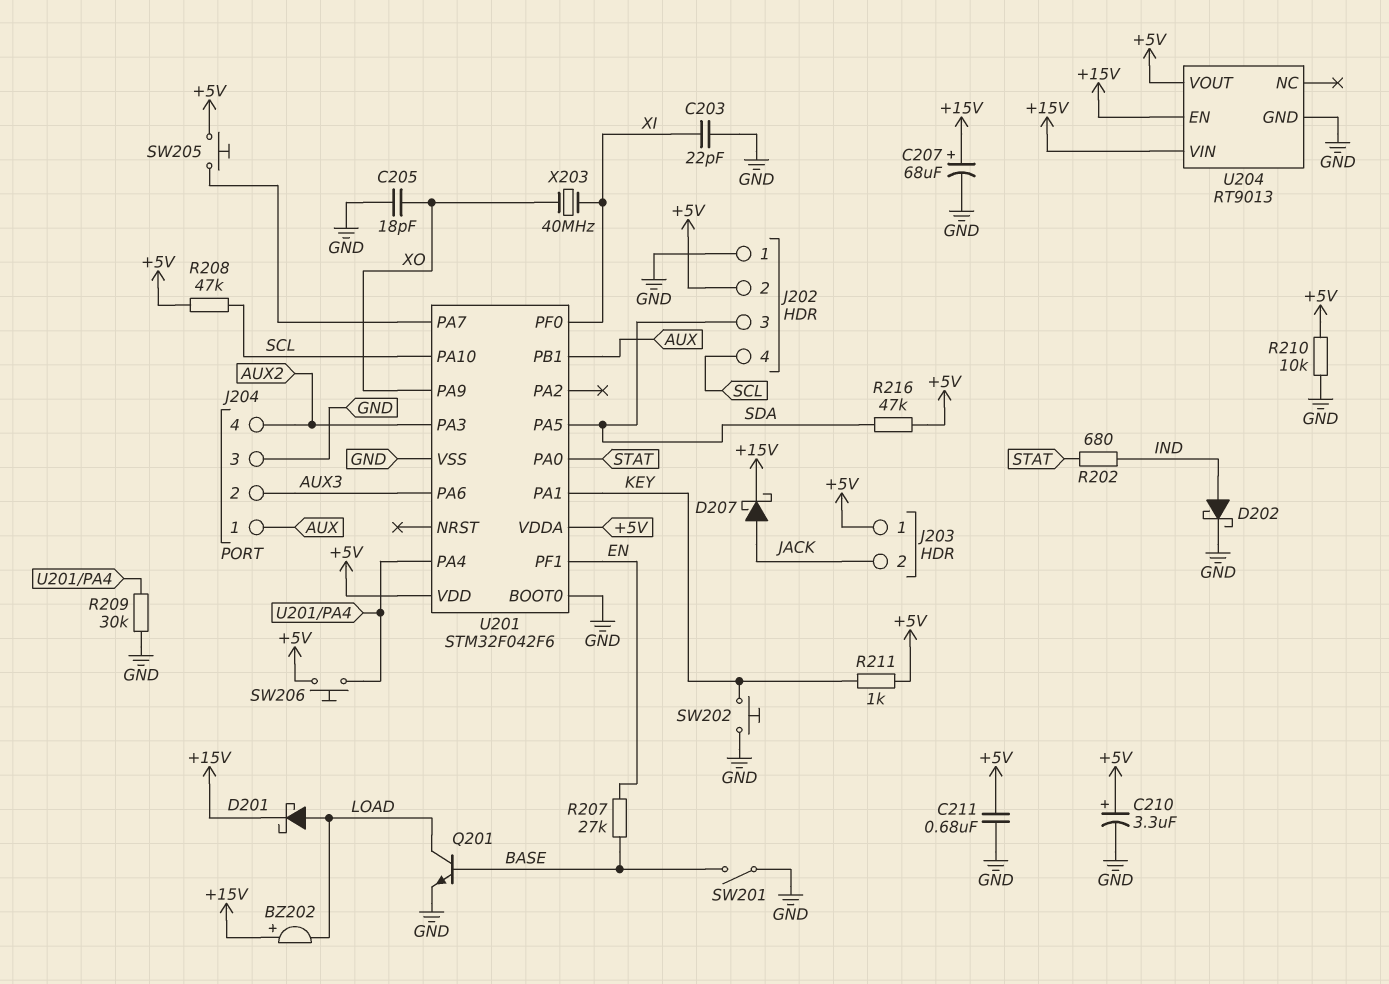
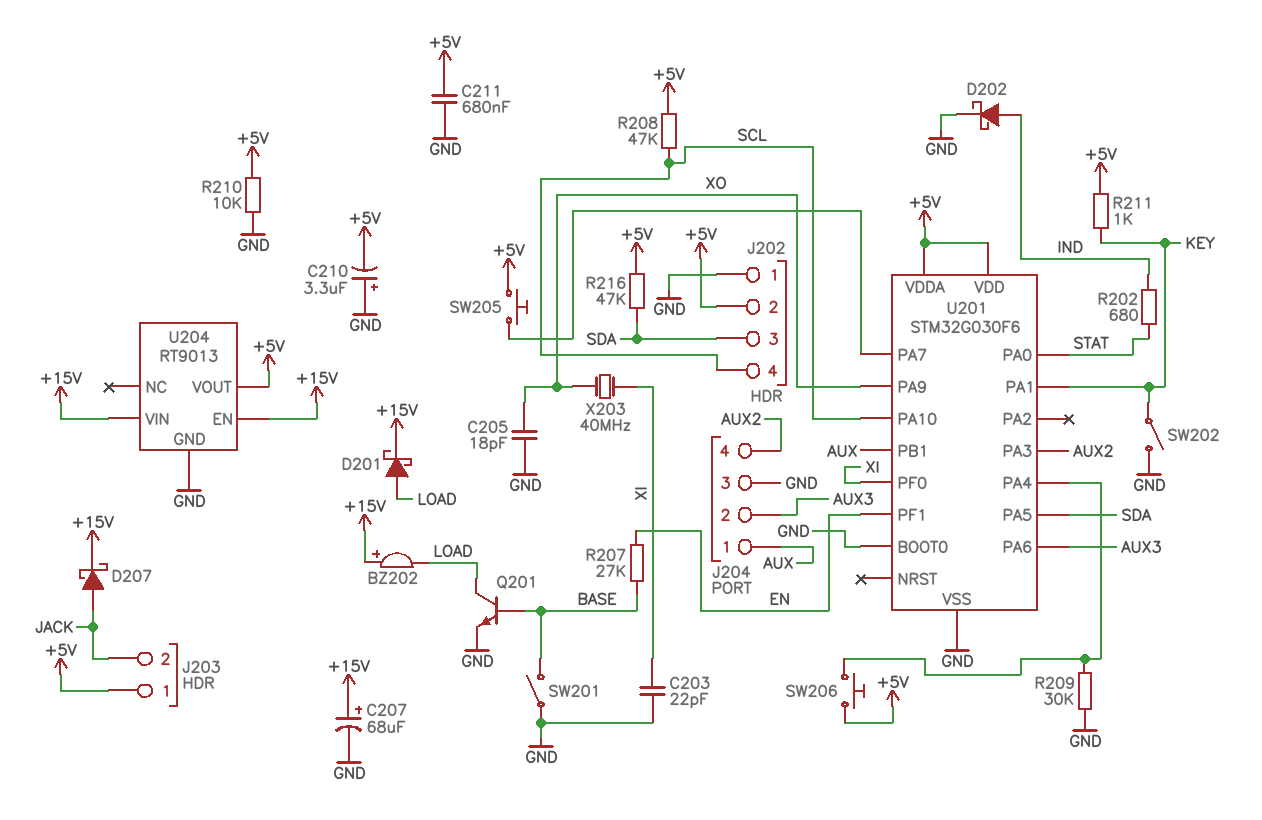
C210: 3.3uF (plus +5V, minus GND) -> 3.3uF (plus GND, minus +5V)
SW202: button (GND, KEY) -> switch (GND, KEY)
U201: STM32F042F6 -> STM32G030F6

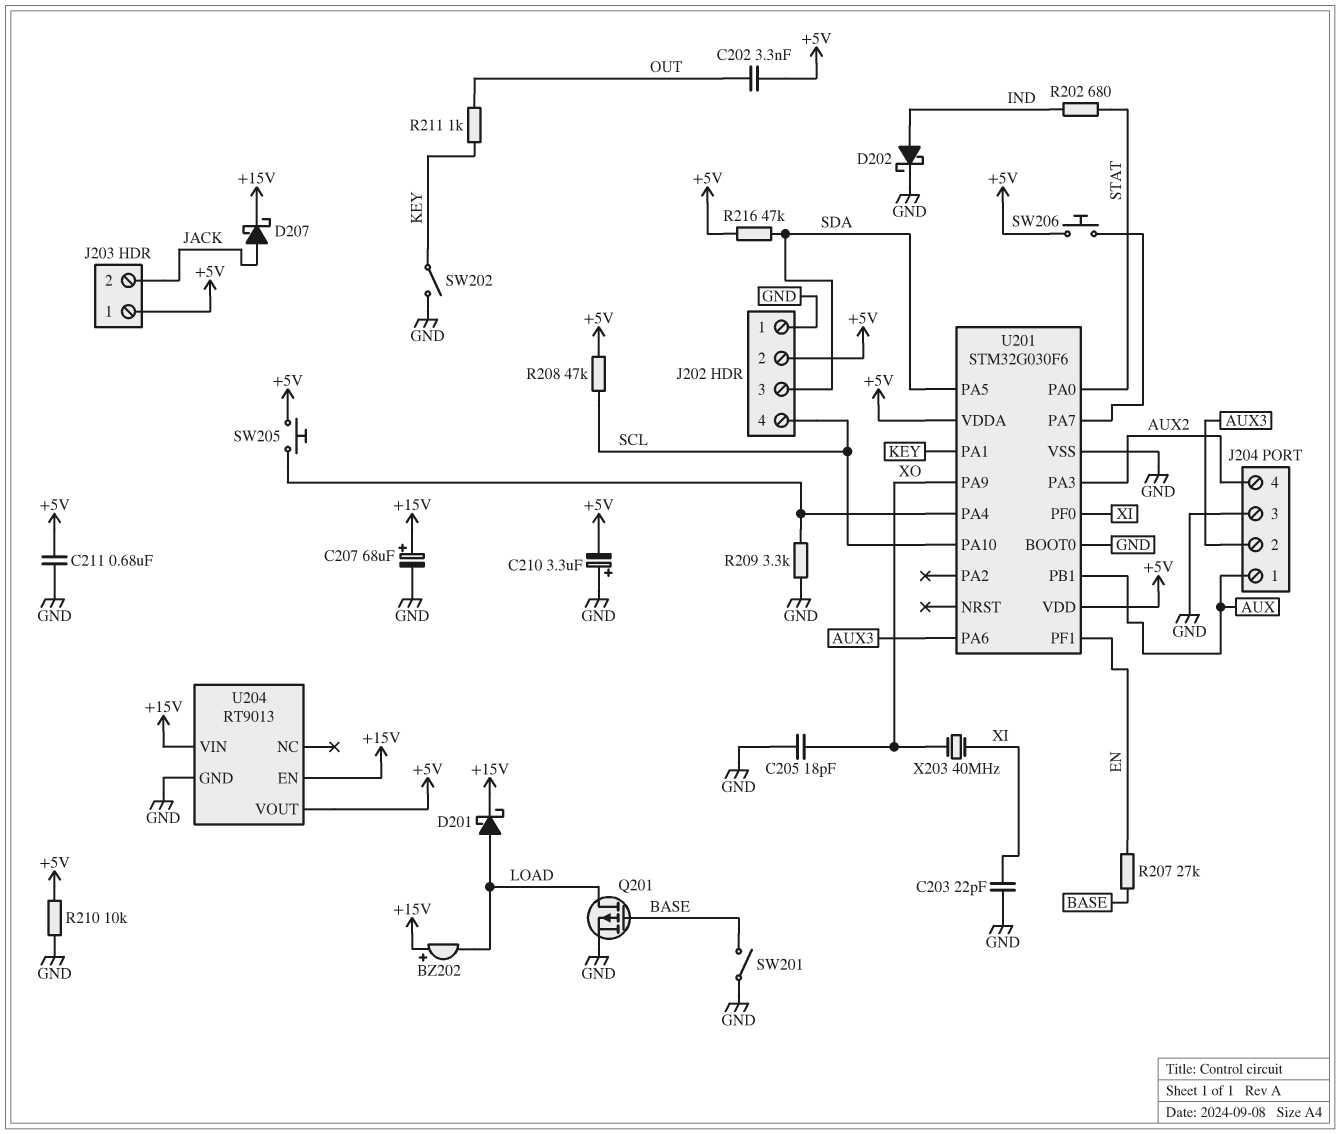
C202: none -> 3.3nF (+5V, OUT)
Q201: NPN (B BASE, C LOAD, E GND) -> PMOS (G BASE, D LOAD, S GND)
R209: 30k (GND, U201/PA4) -> 3.3k (GND, U201/PA4)
R211: 1k (+5V, KEY) -> 1k (KEY, OUT)
SW205: button (+5V, U201/PA7) -> button (+5V, U201/PA4)
SW206: button (+5V, U201/PA4) -> button (+5V, U201/PA7)

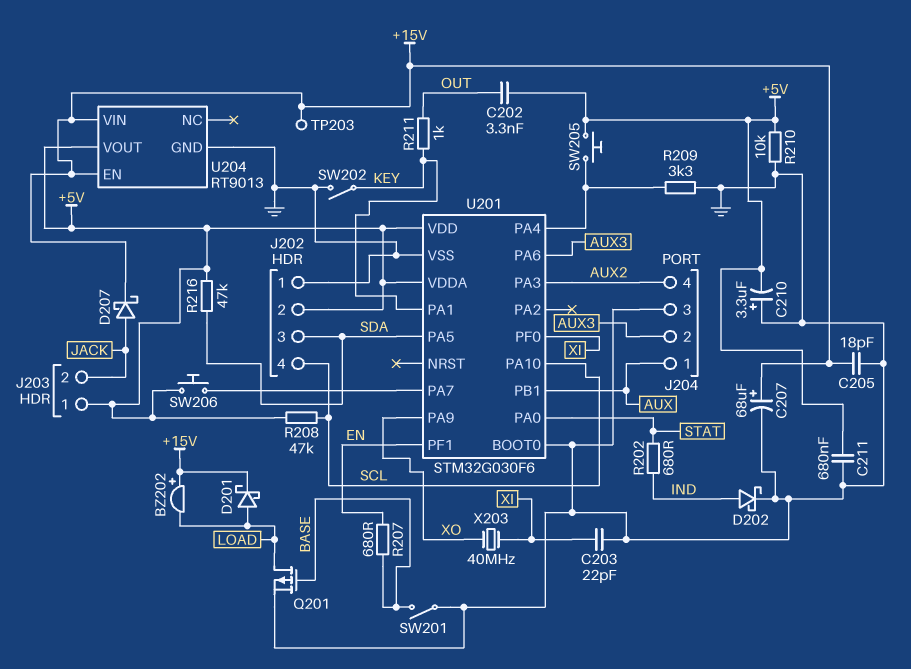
C205: 18pF (GND, XO) -> 18pF (+15V, GND)
R207: 27k (BASE, EN) -> 680 (BASE, EN)
TP203: none -> test point (+15V)

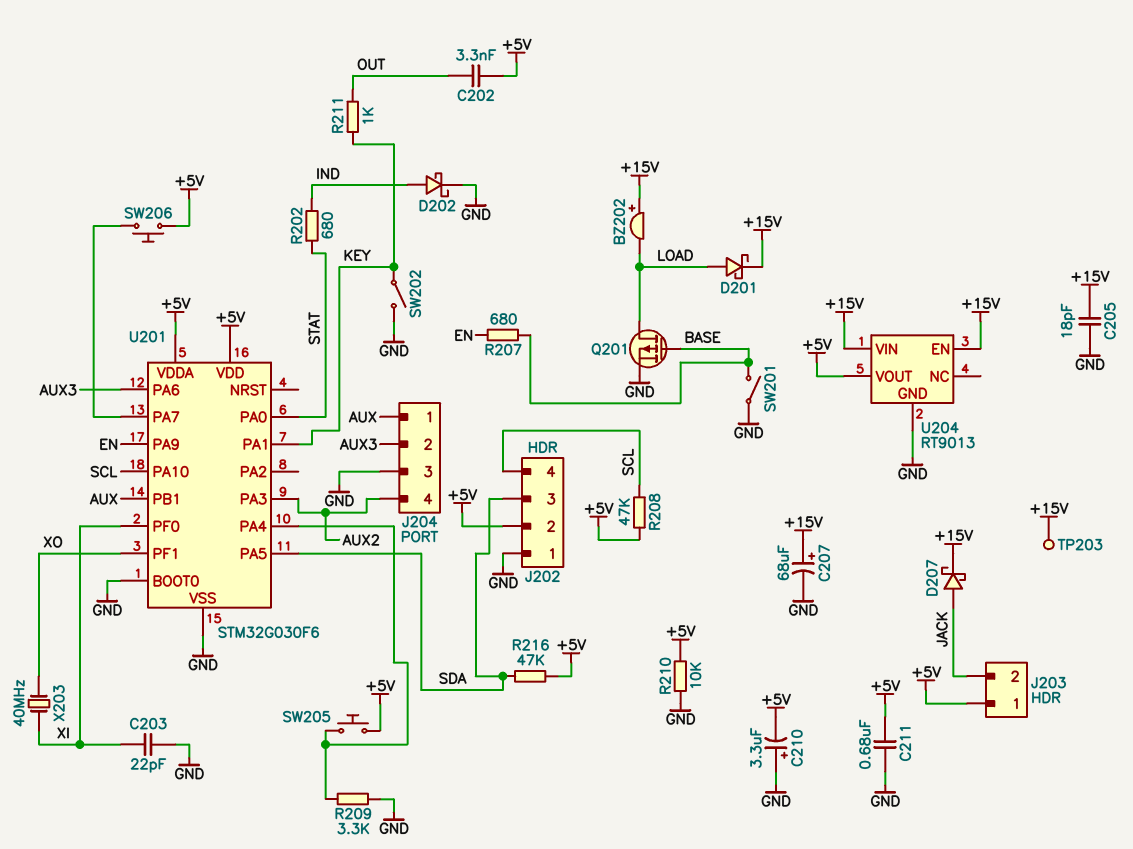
U201 pin PA9: XO -> EN
U201 pin PF1: EN -> XO

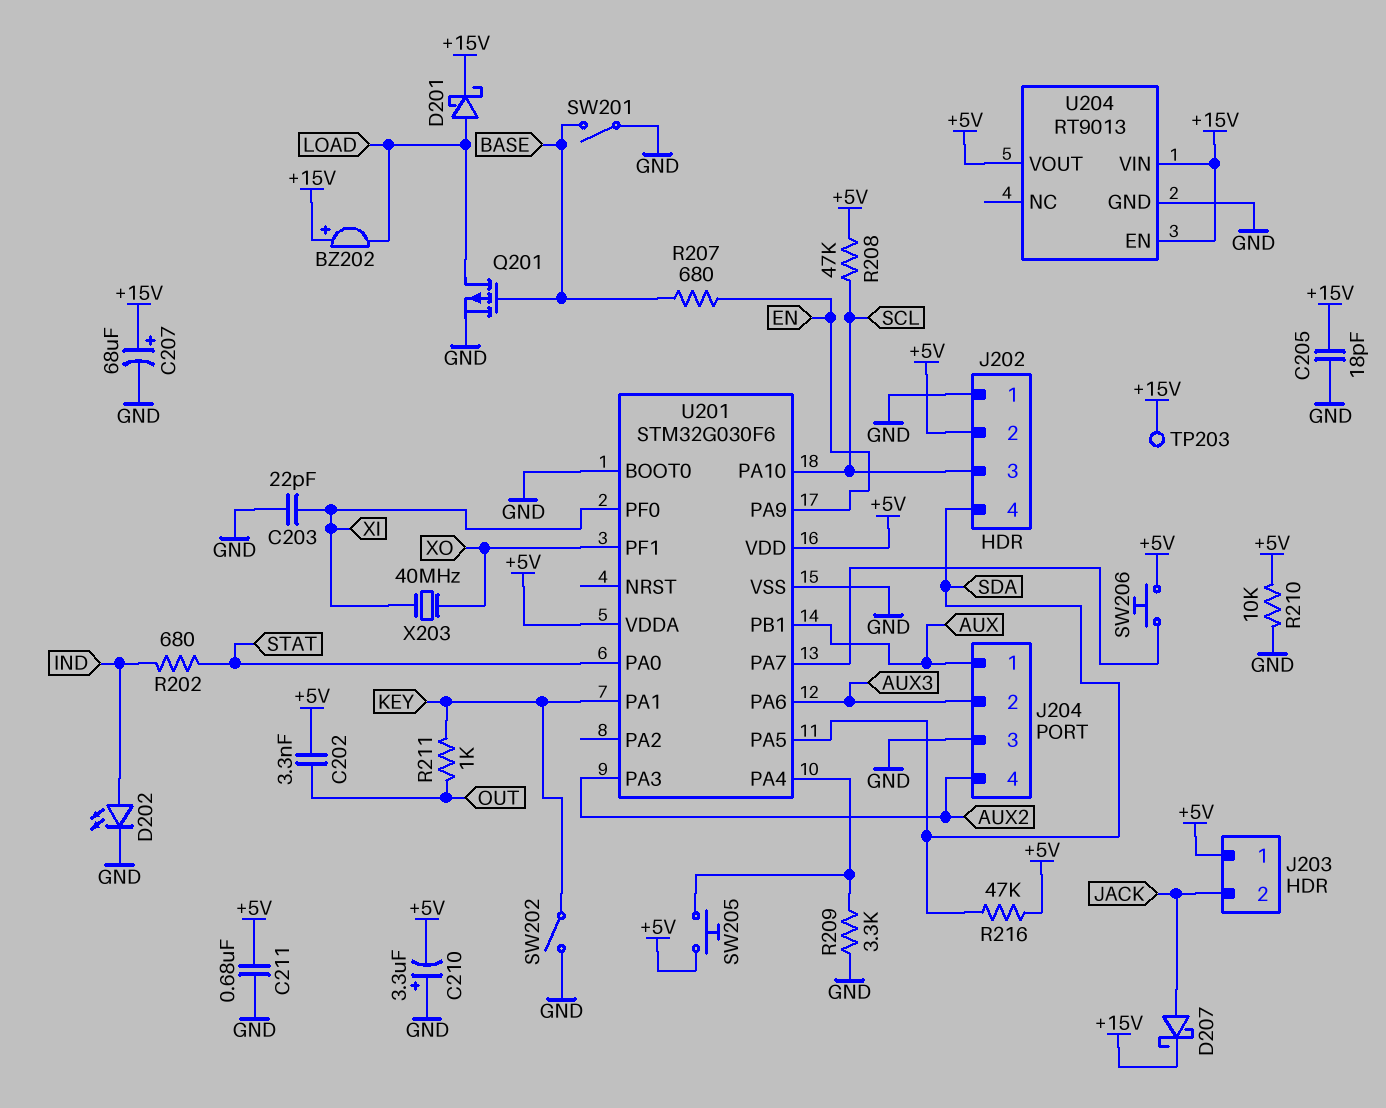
D202: schottky (A IND, K GND) -> LED (A IND, K GND)
J202 pin 3: SDA -> SCL
J202 pin 4: SCL -> SDA

